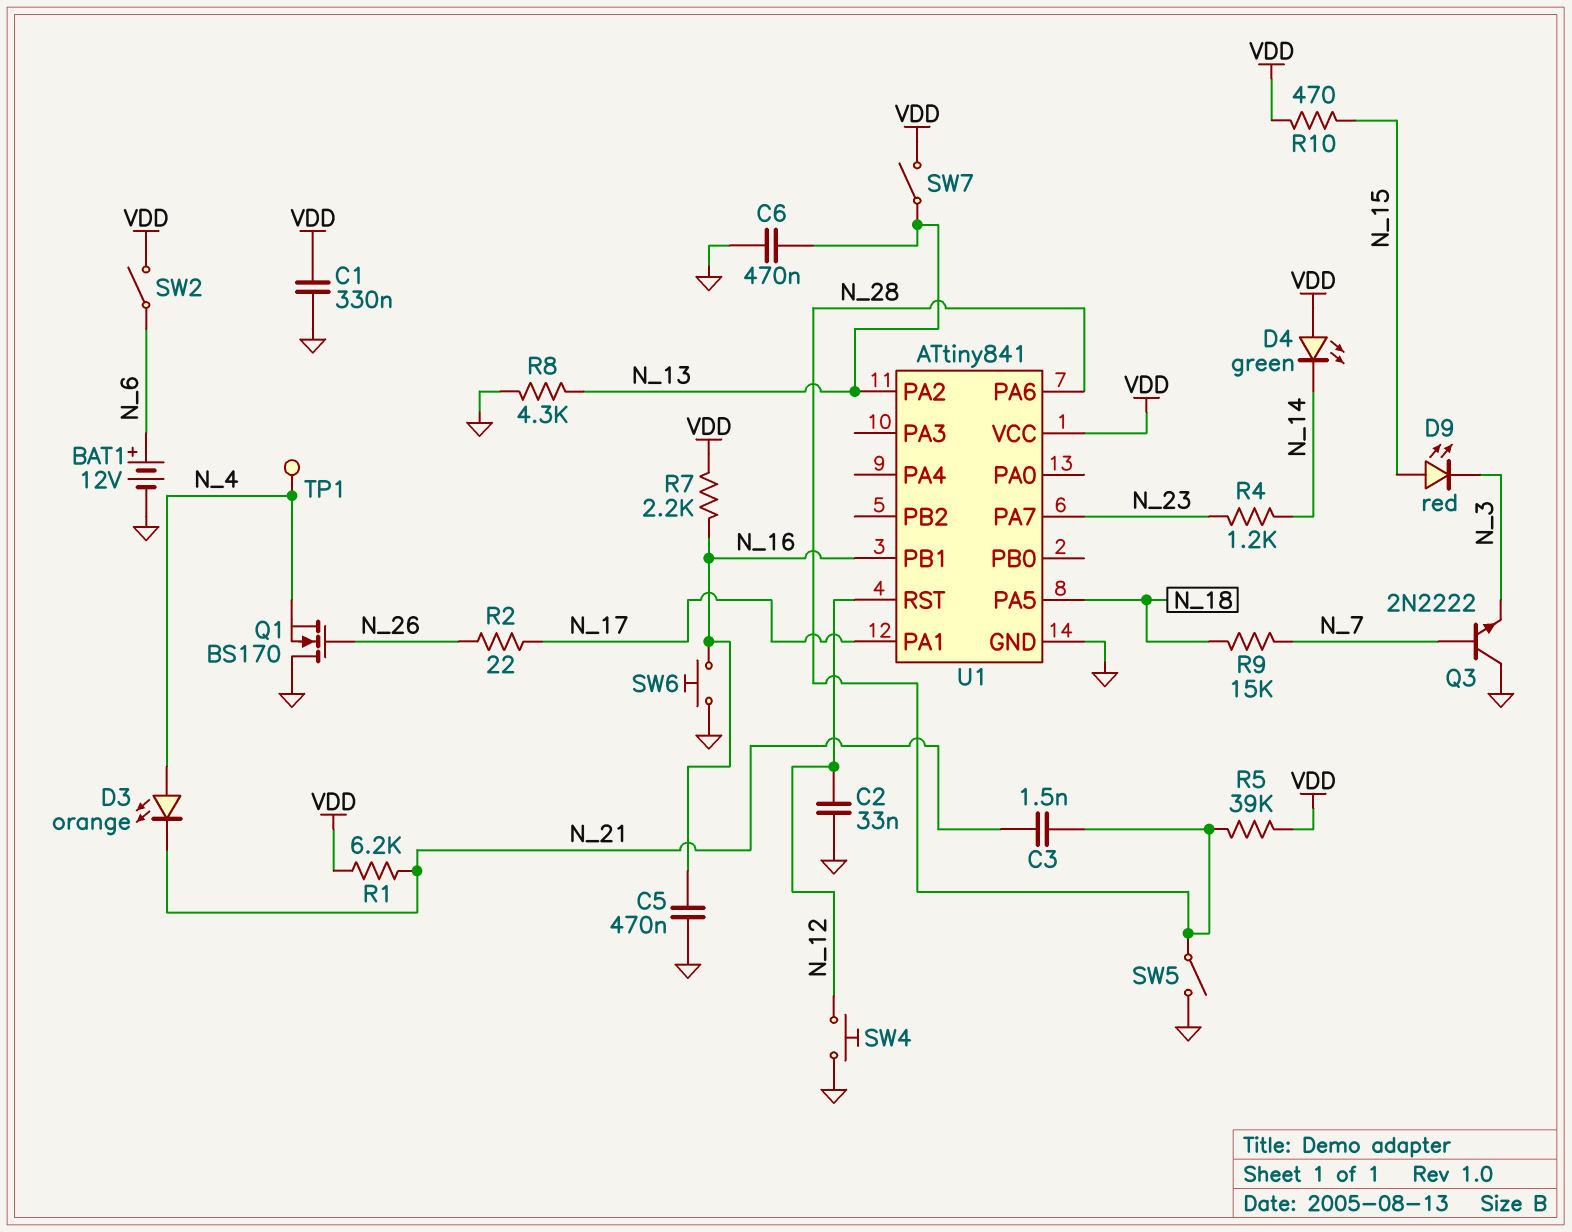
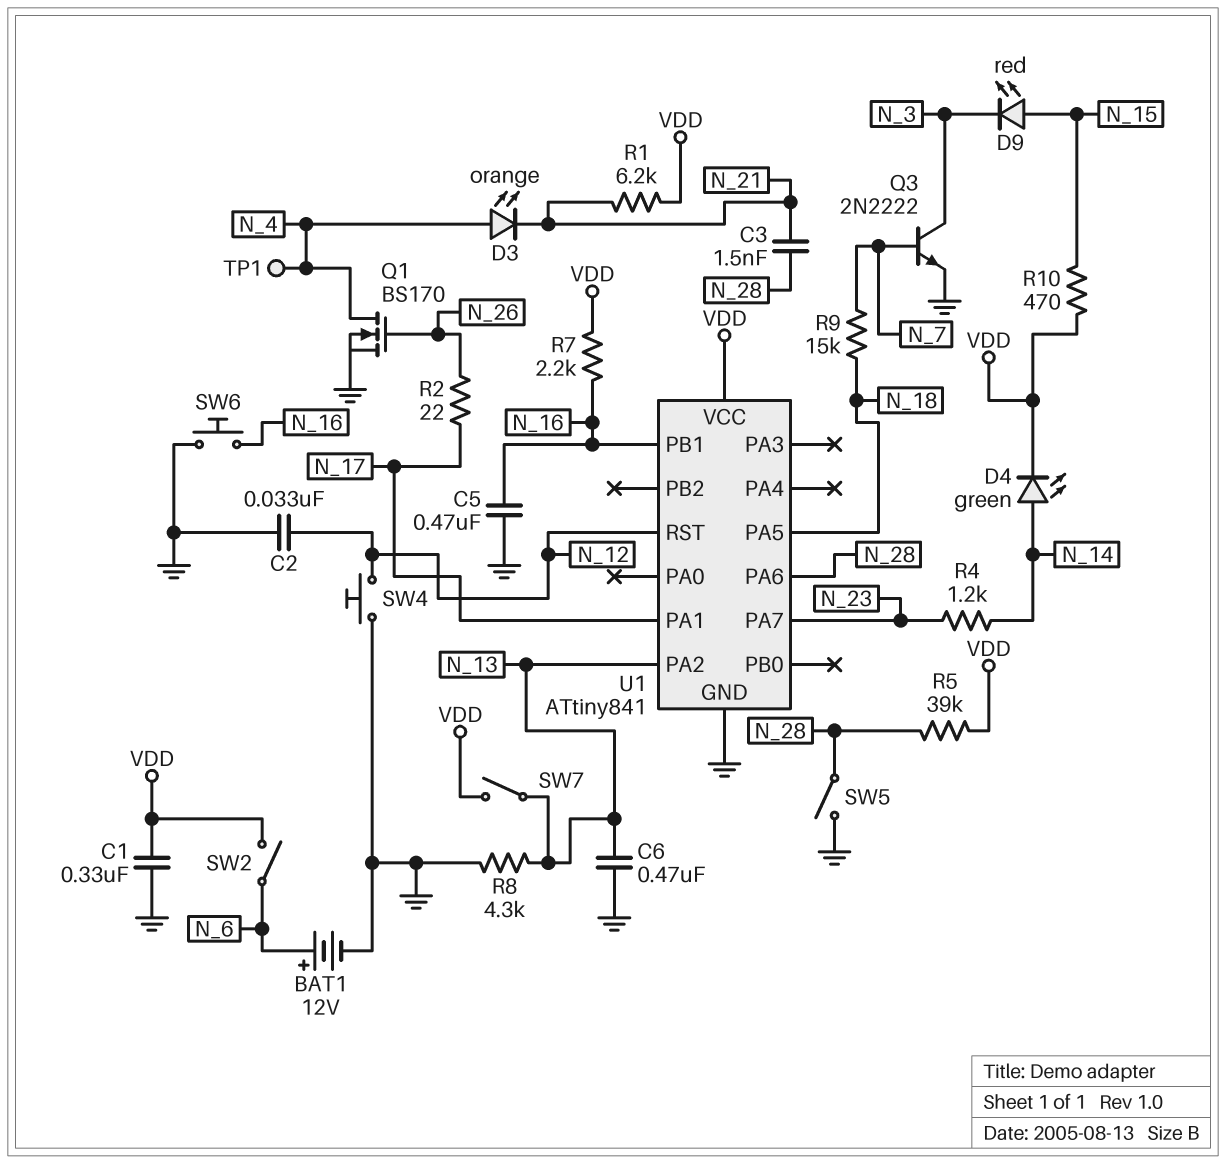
D4: LED green (A VDD, K N_14) -> LED green (A N_14, K VDD)
Q1: NMOS BS170 (G N_26, D GND, S N_4) -> NMOS BS170 (G N_26, D N_4, S GND)
Q3: NPN 2N2222 (B N_7, C GND, E N_3) -> NPN 2N2222 (B N_7, C N_3, E GND)

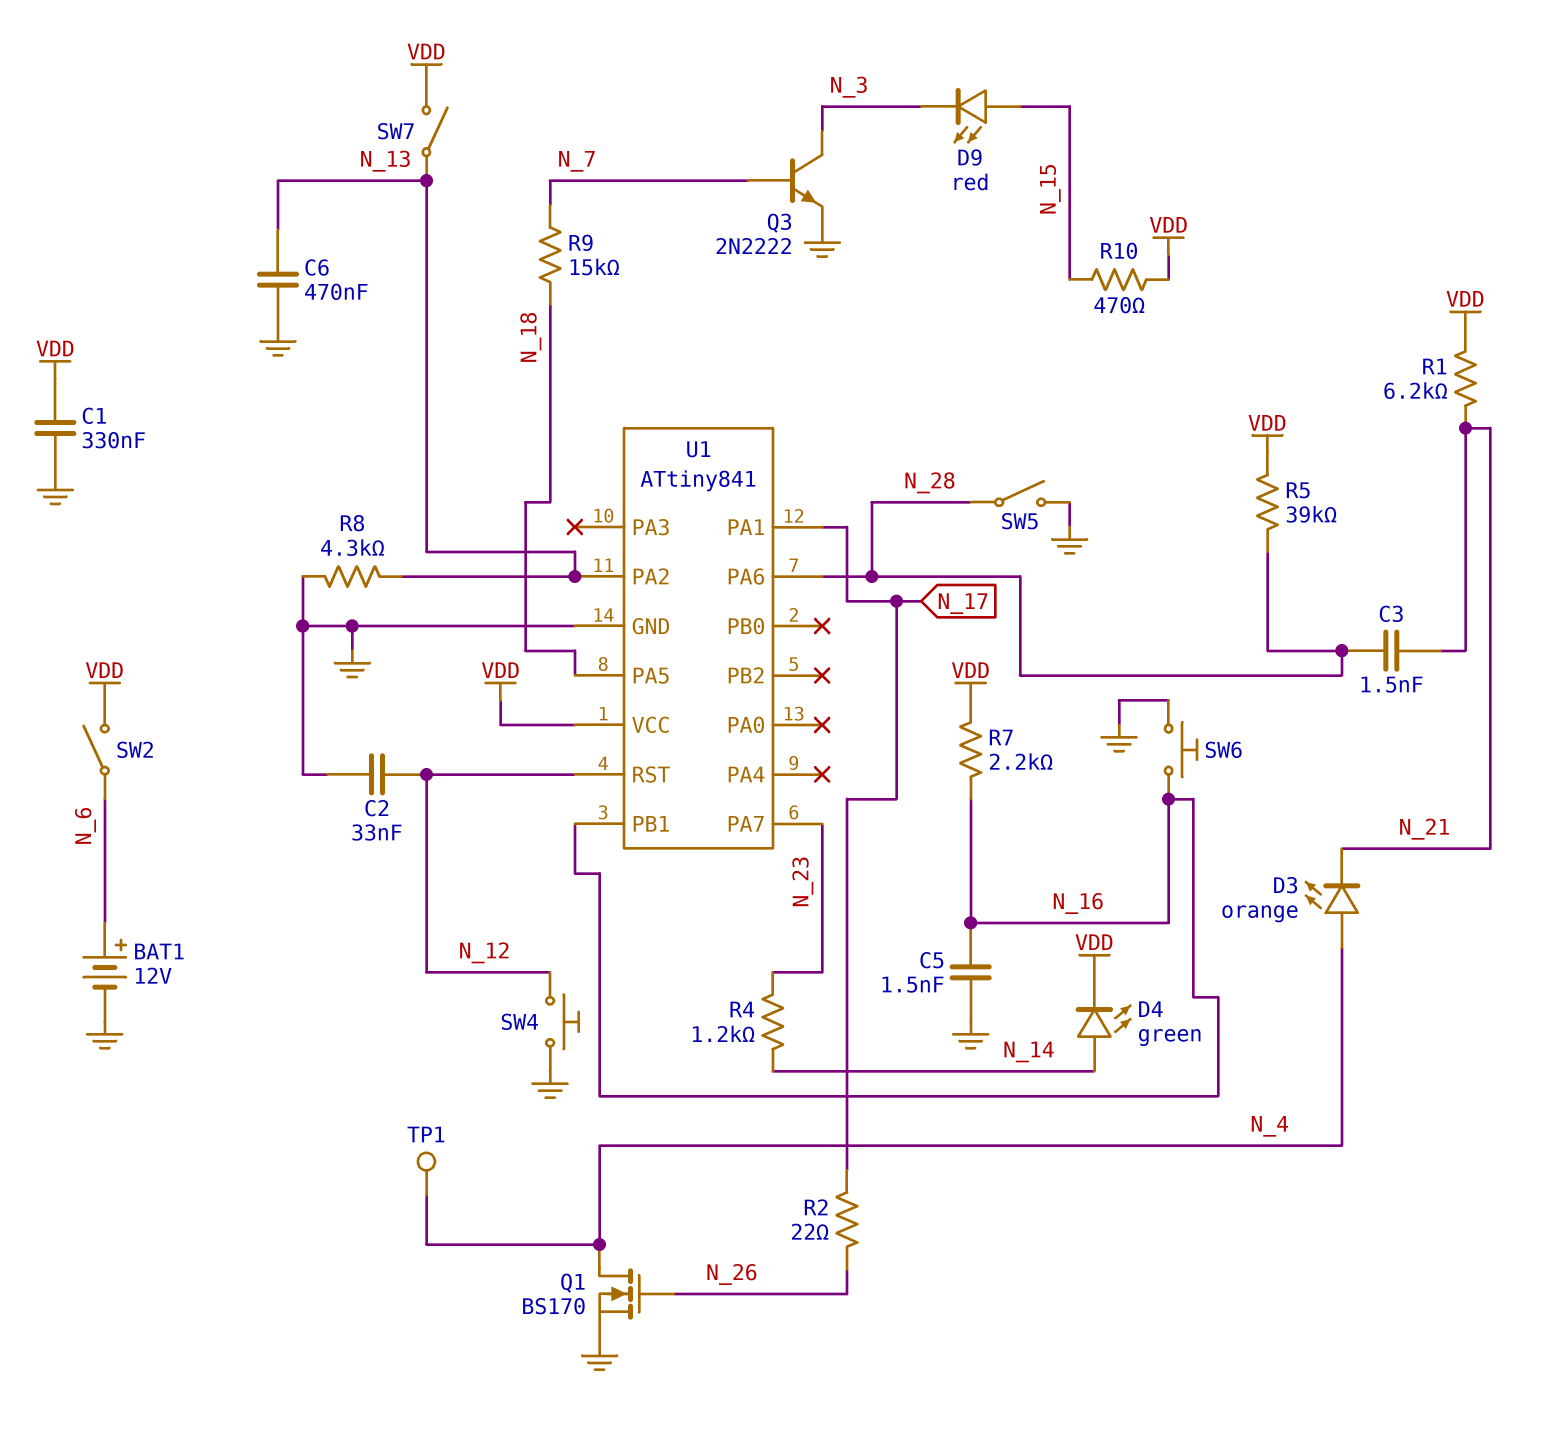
C5: 470nF (GND, N_16) -> 1.5nF (GND, N_16)

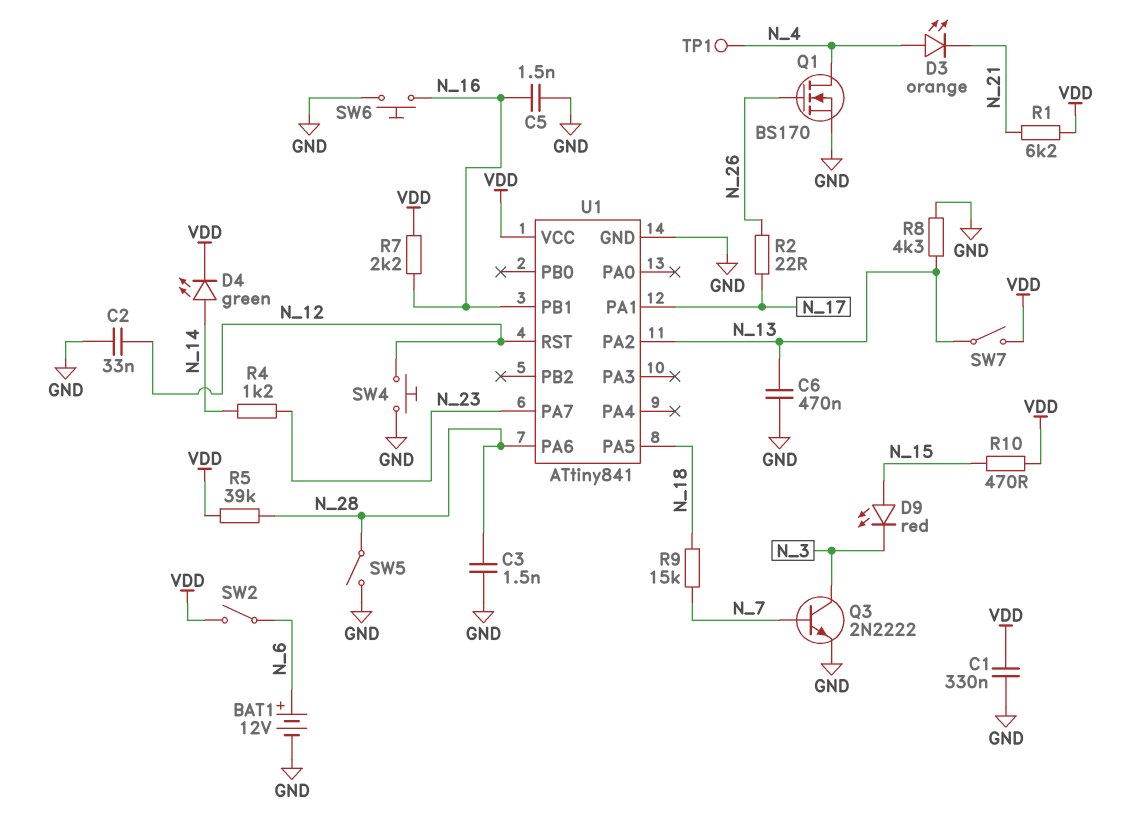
C3: 1.5nF (N_21, N_28) -> 1.5nF (GND, N_28)

